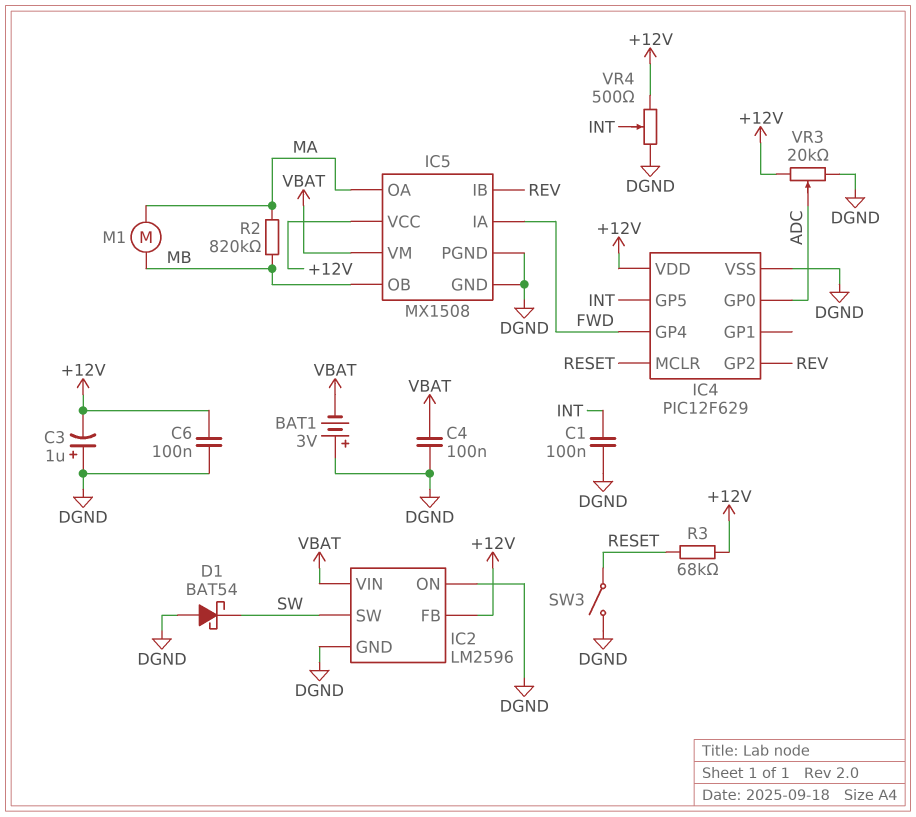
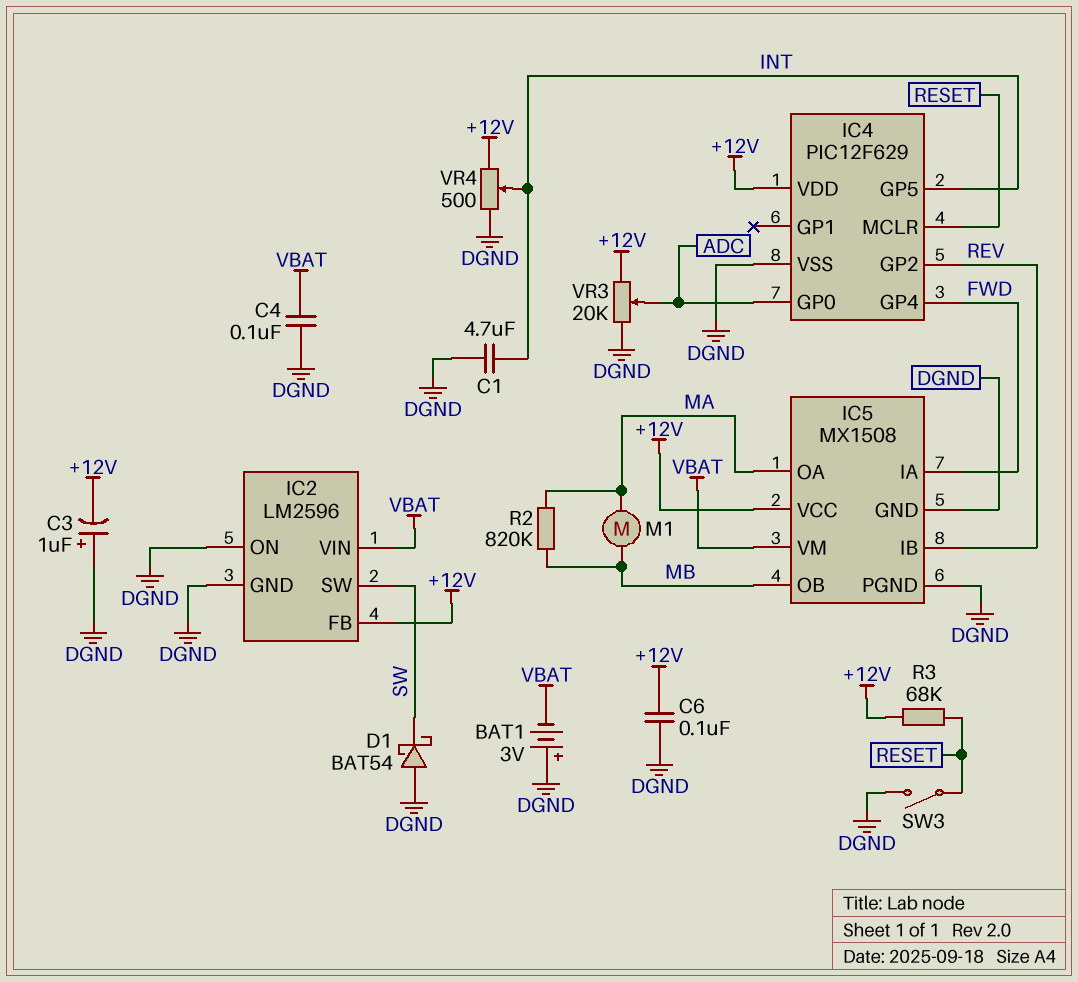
C1: 100nF (DGND, INT) -> 4.7uF (DGND, INT)

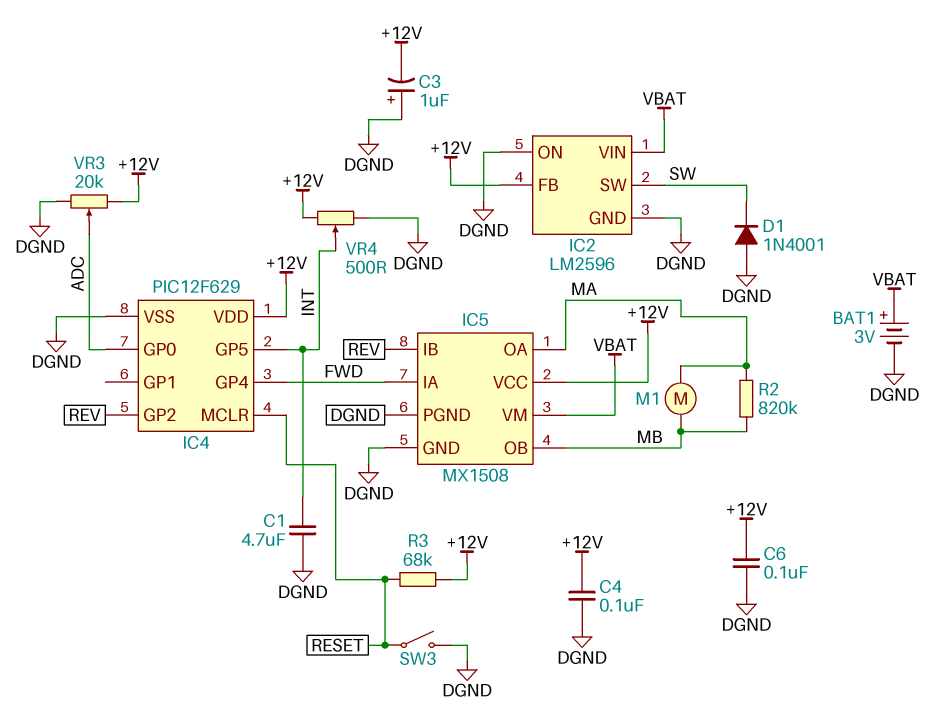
BAT1: 3V (plus DGND, minus VBAT) -> 3V (plus VBAT, minus DGND)
C4: 100nF (DGND, VBAT) -> 100nF (+12V, DGND)
D1: schottky BAT54 (A DGND, K SW) -> diode 1N4001 (A DGND, K SW)

